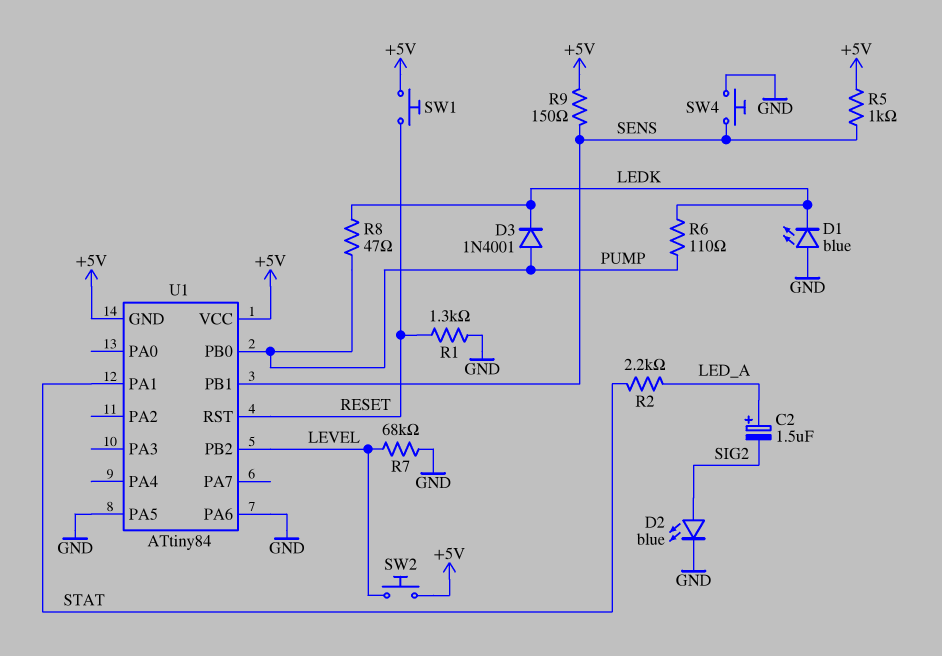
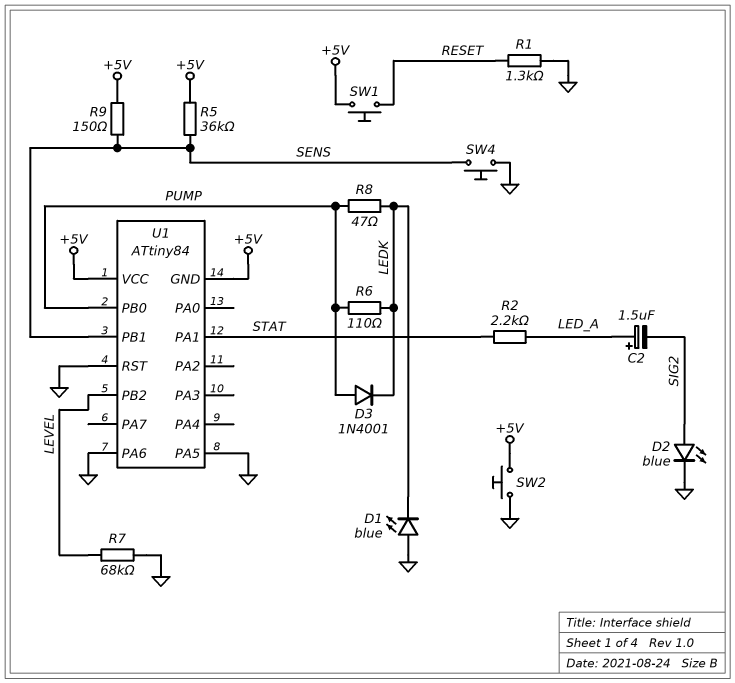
R5: 1k (+5V, SENS) -> 36k (+5V, SENS)
SW2: button (+5V, LEVEL) -> button (+5V, GND)
U1 pin RST: RESET -> GND

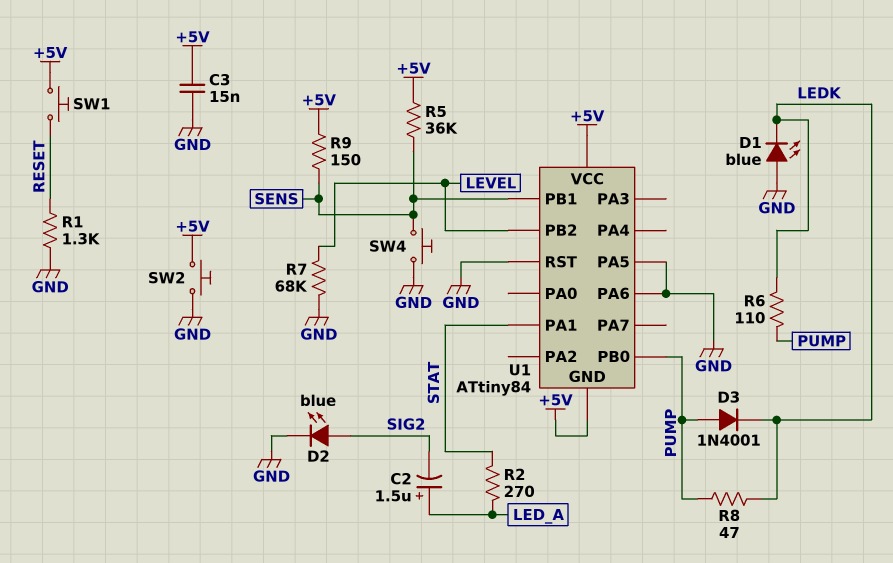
C3: none -> 15nF (+5V, GND)
R2: 2.2k (LED_A, STAT) -> 270 (LED_A, STAT)

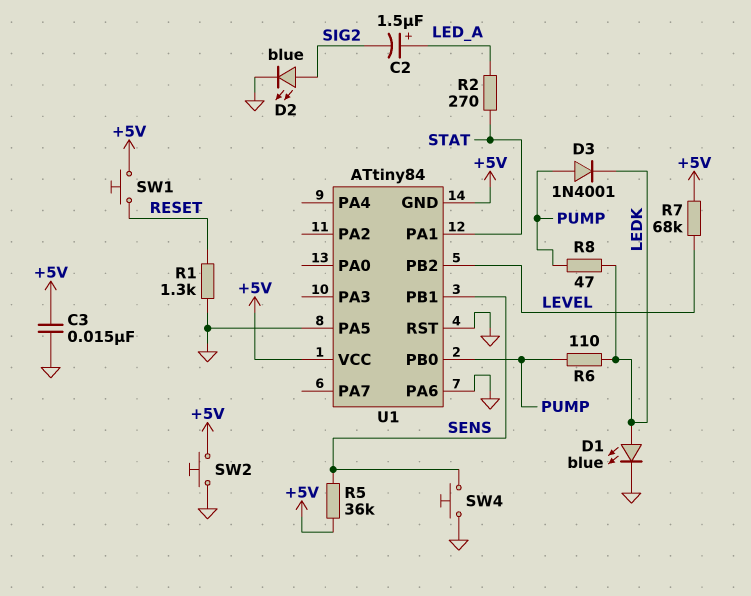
D1: LED blue (A GND, K LEDK) -> LED blue (A LEDK, K GND)
R7: 68k (GND, LEVEL) -> 68k (+5V, LEVEL)
R9: 150 (+5V, SENS) -> none

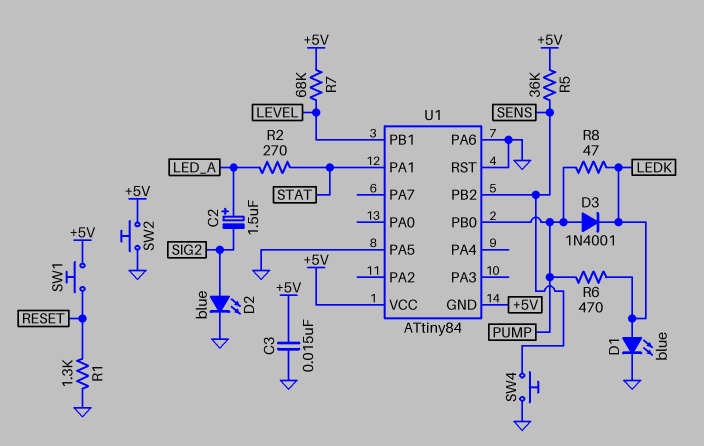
R6: 110 (LEDK, PUMP) -> 470 (LEDK, PUMP)
U1 pin PB1: SENS -> LEVEL
U1 pin PB2: LEVEL -> SENS

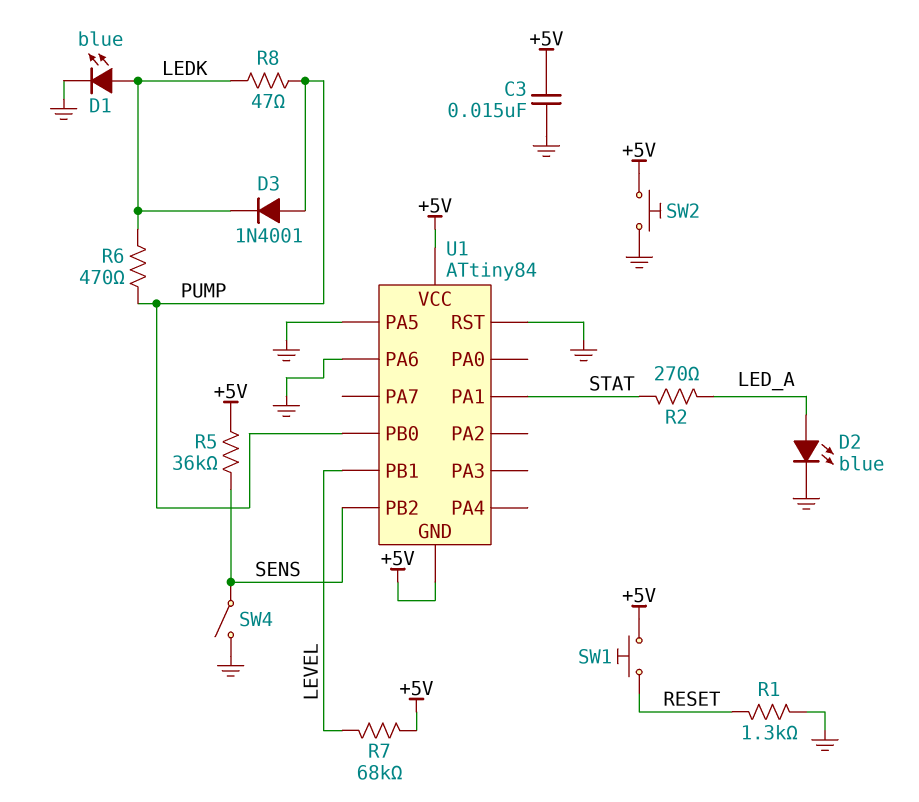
C2: 1.5uF (plus LED_A, minus SIG2) -> none
D2: LED blue (A SIG2, K GND) -> LED blue (A LED_A, K GND)
SW4: button (GND, SENS) -> switch (GND, SENS)

